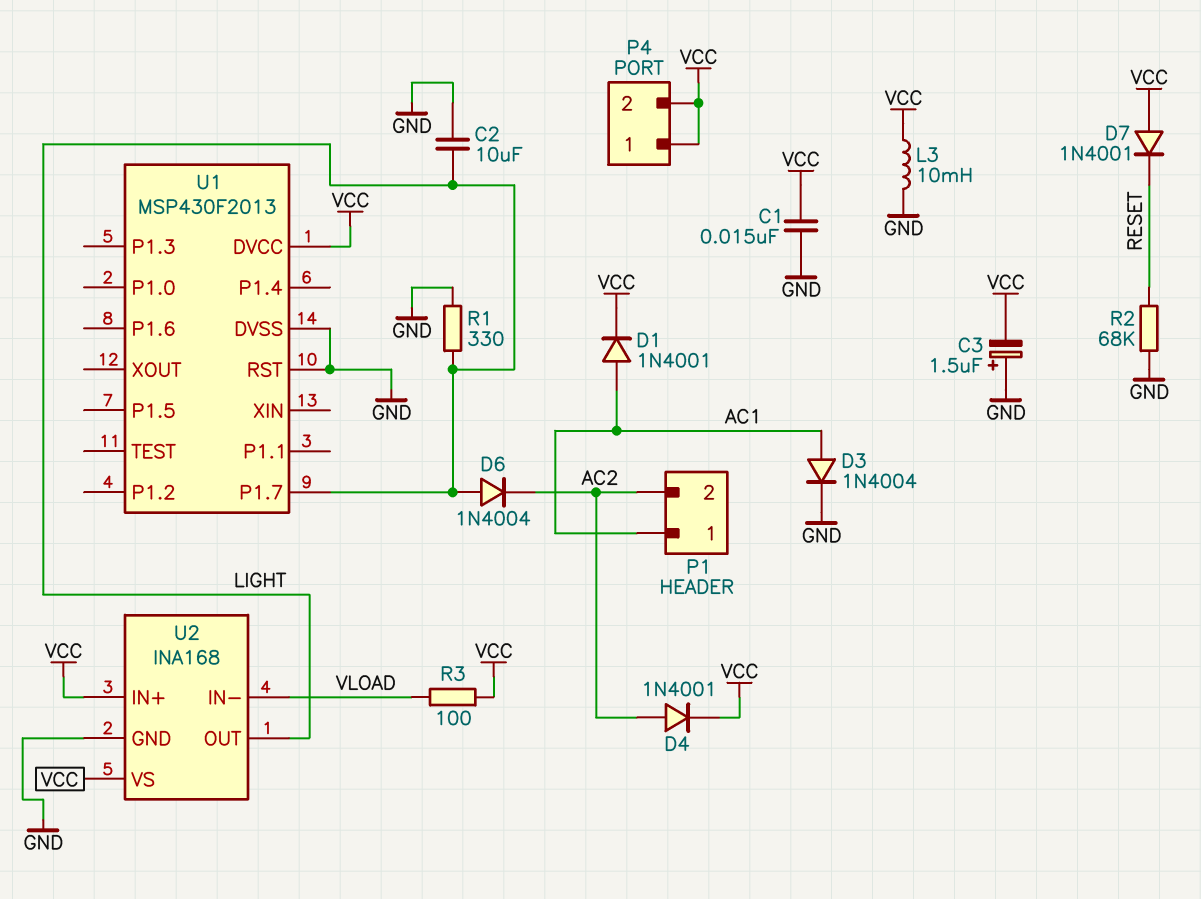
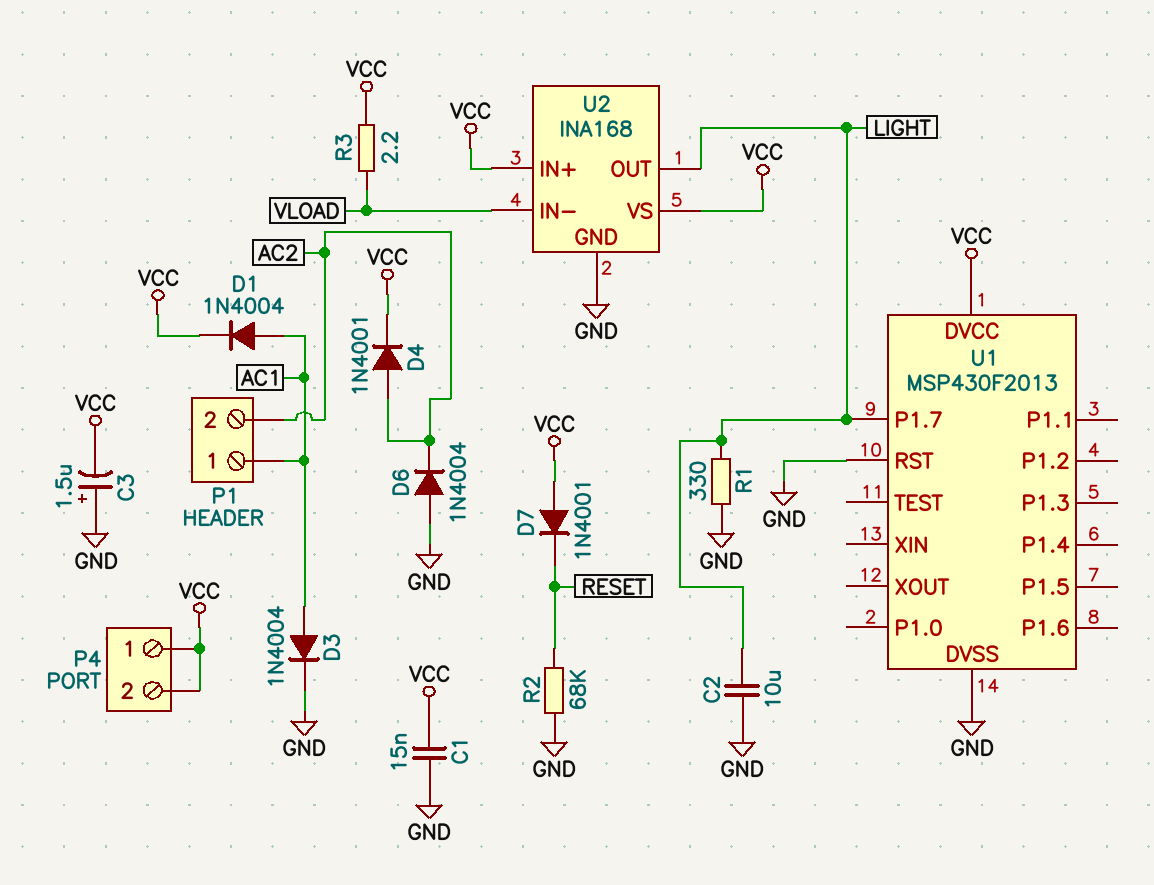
D1: diode 1N4001 (A AC1, K VCC) -> diode 1N4004 (A AC1, K VCC)
D6: diode 1N4004 (A LIGHT, K AC2) -> diode 1N4004 (A GND, K AC2)
L3: 10mH (GND, VCC) -> none
R3: 100 (VCC, VLOAD) -> 2.2 (VCC, VLOAD)

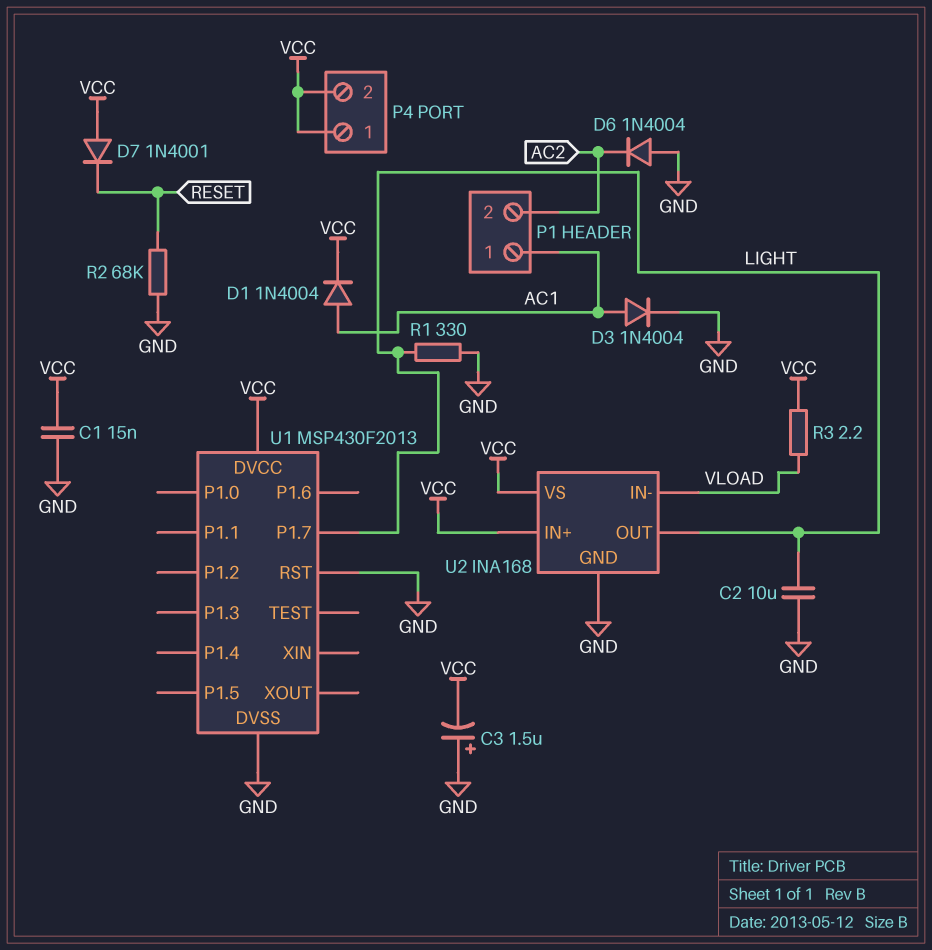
D4: diode 1N4001 (A AC2, K VCC) -> none

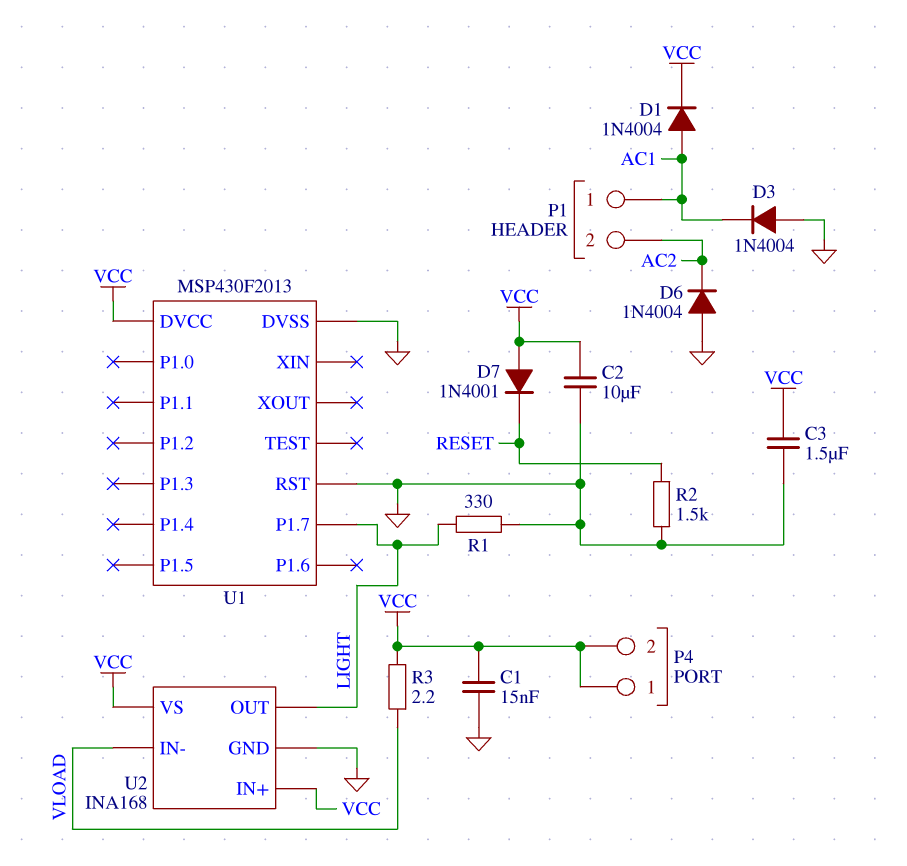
C2: 10uF (GND, LIGHT) -> 10uF (GND, VCC)
C3: 1.5uF (plus GND, minus VCC) -> 1.5uF (GND, VCC)
D3: diode 1N4004 (A AC1, K GND) -> diode 1N4004 (A GND, K AC1)
R2: 68k (GND, RESET) -> 1.5k (GND, RESET)

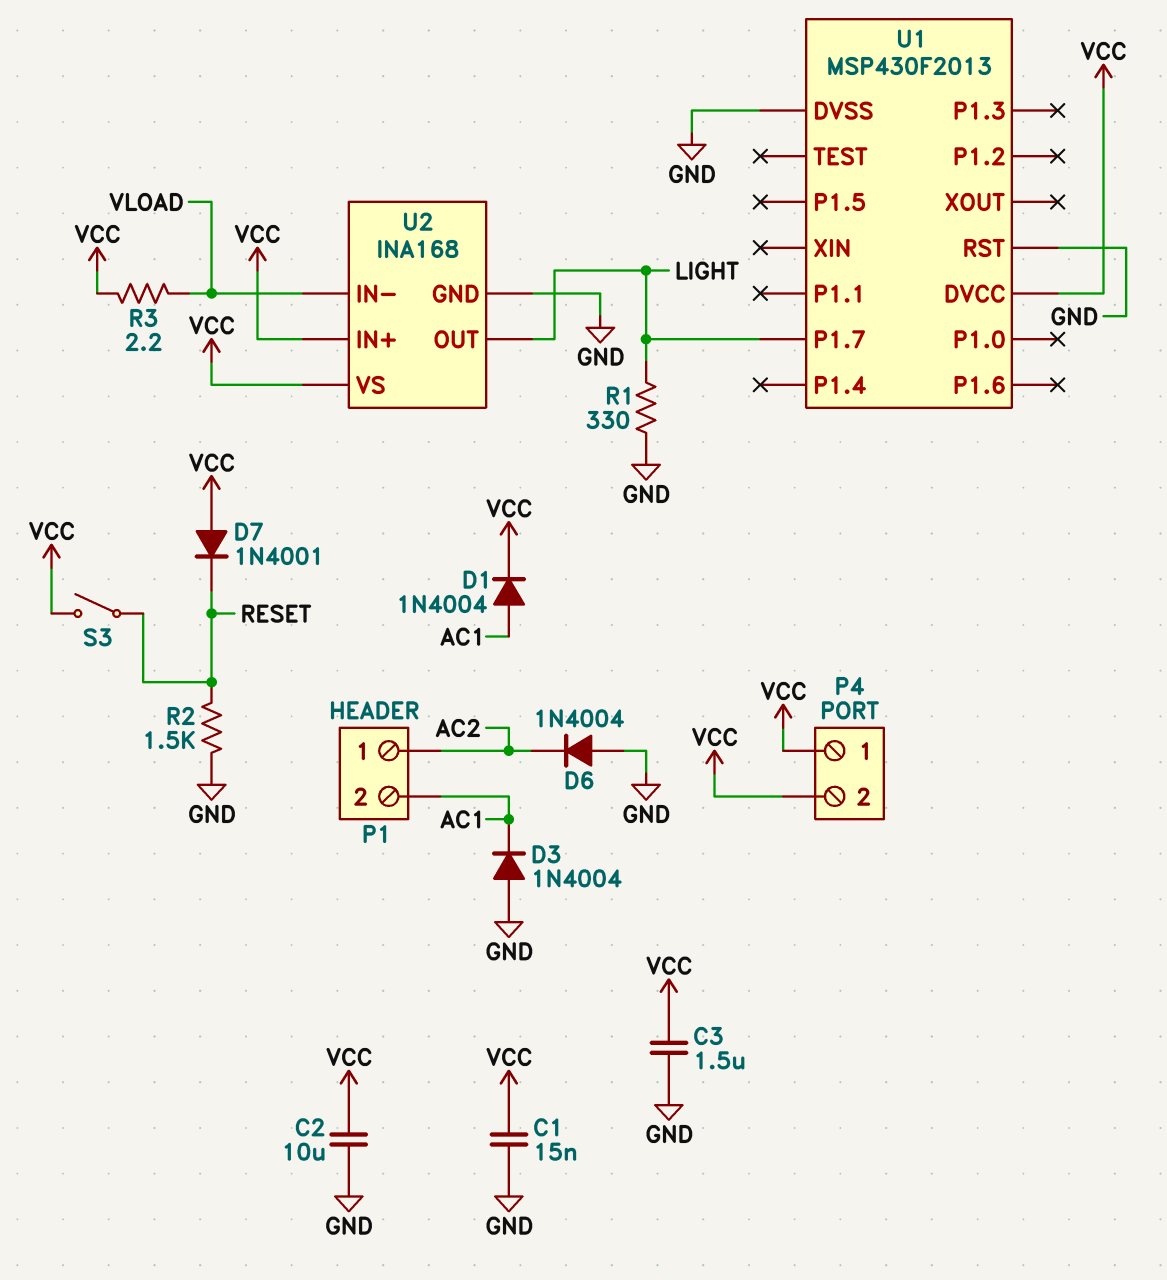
P1 pin 1: AC1 -> AC2
P1 pin 2: AC2 -> AC1
S3: none -> switch (RESET, VCC)

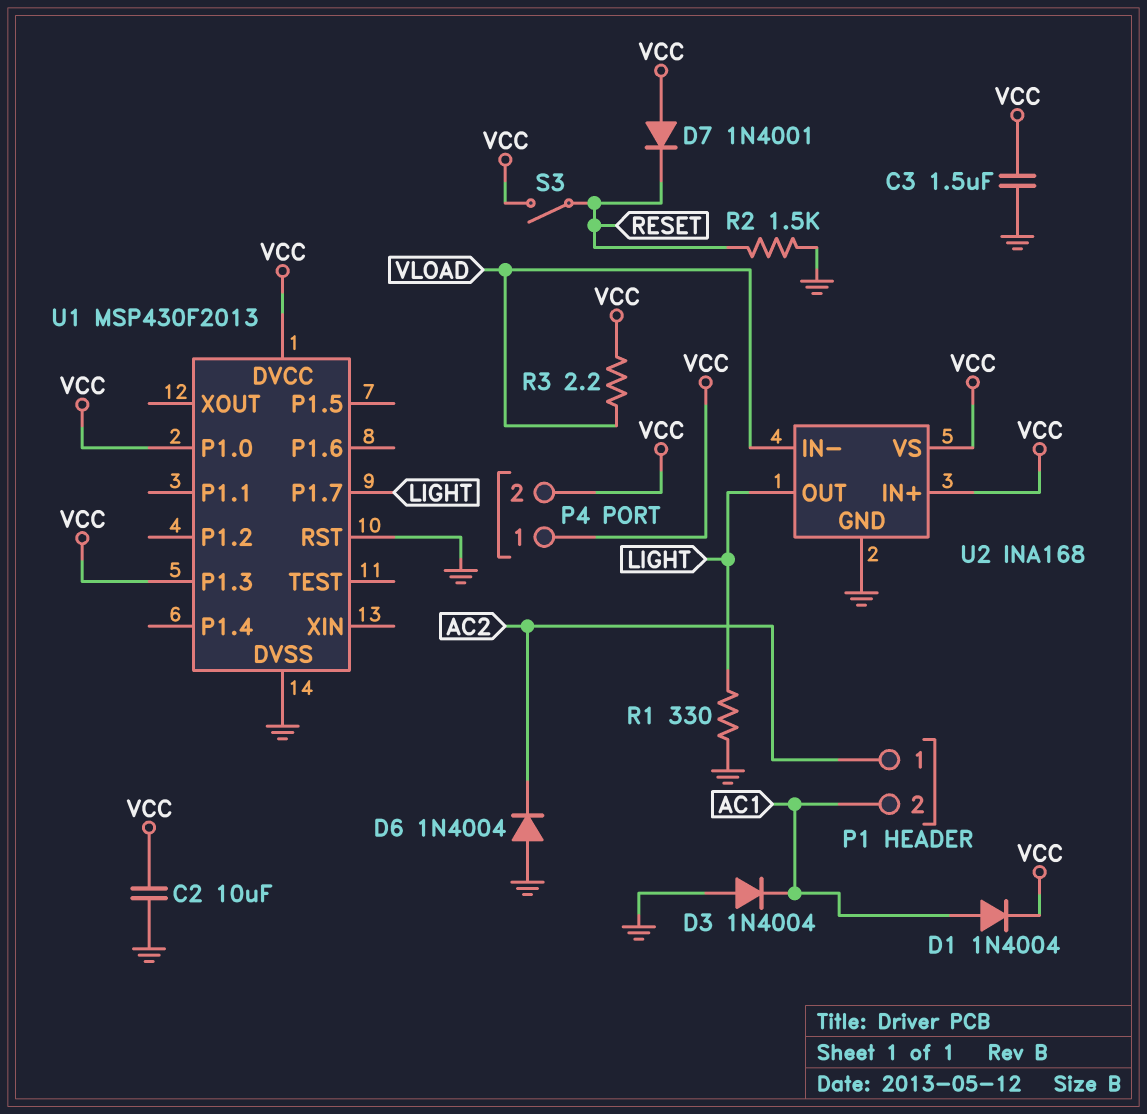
C1: 15nF (GND, VCC) -> none
U1 pin P1.0: none -> VCC
U1 pin P1.3: none -> VCC

